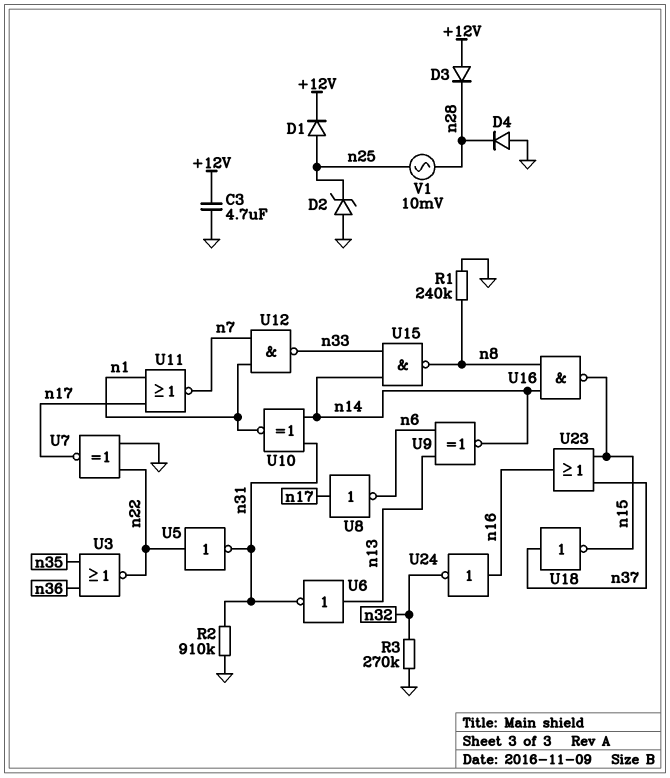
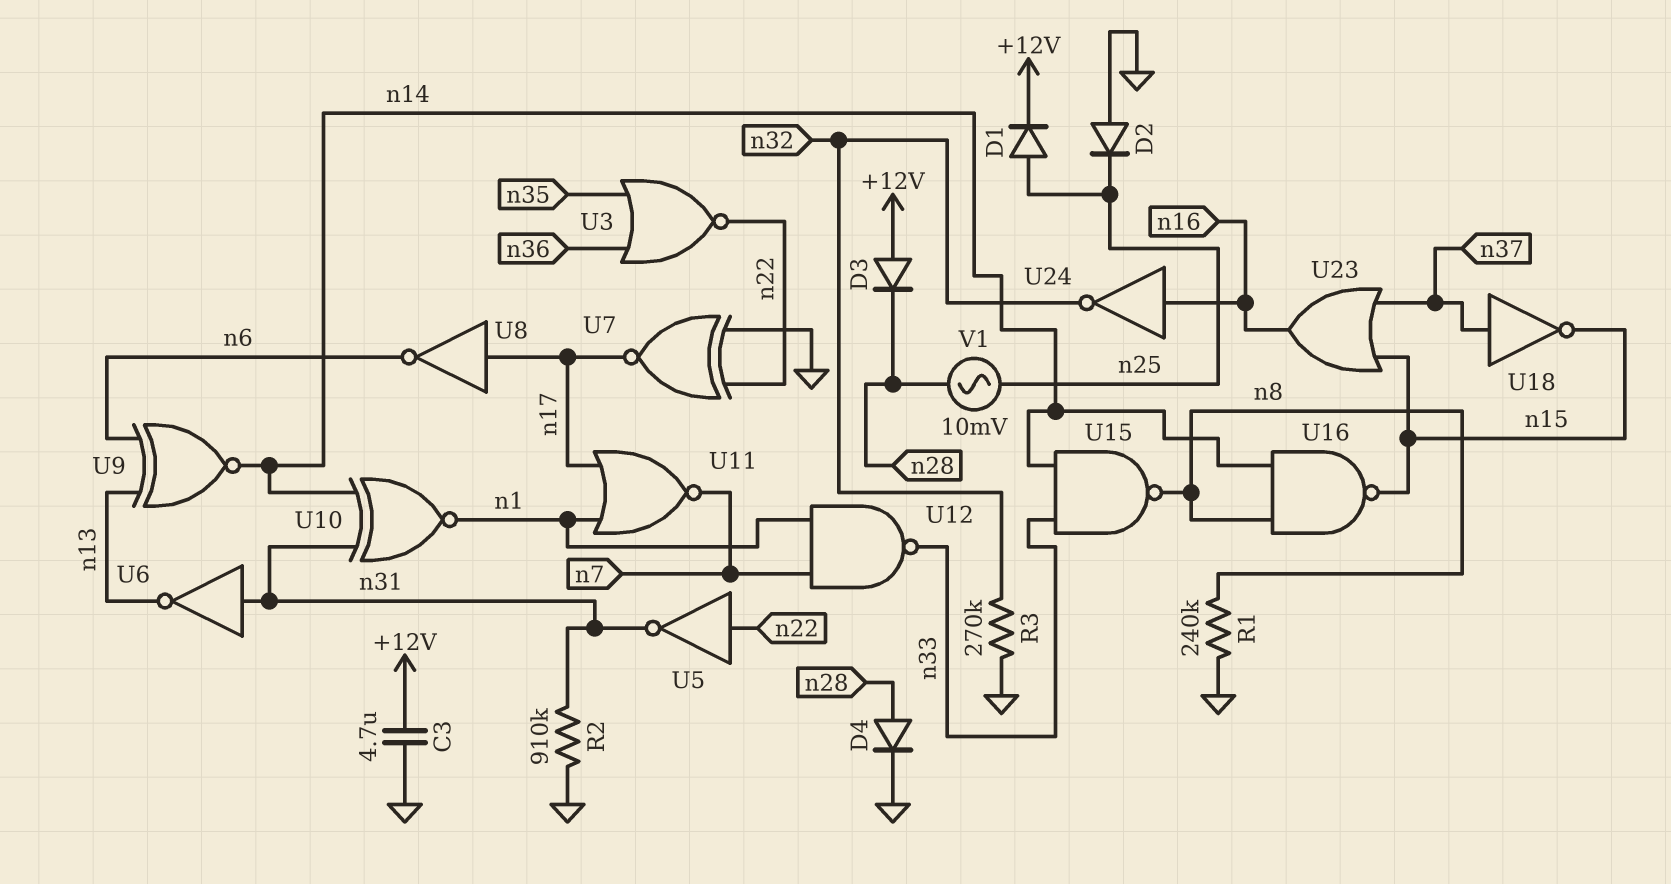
D2: zener (A GND, K n25) -> diode (A GND, K n25)
D4: diode (A GND, K n28) -> diode (A n28, K GND)
U6: NOT (in n13, out n31) -> NOT (in n31, out n13)

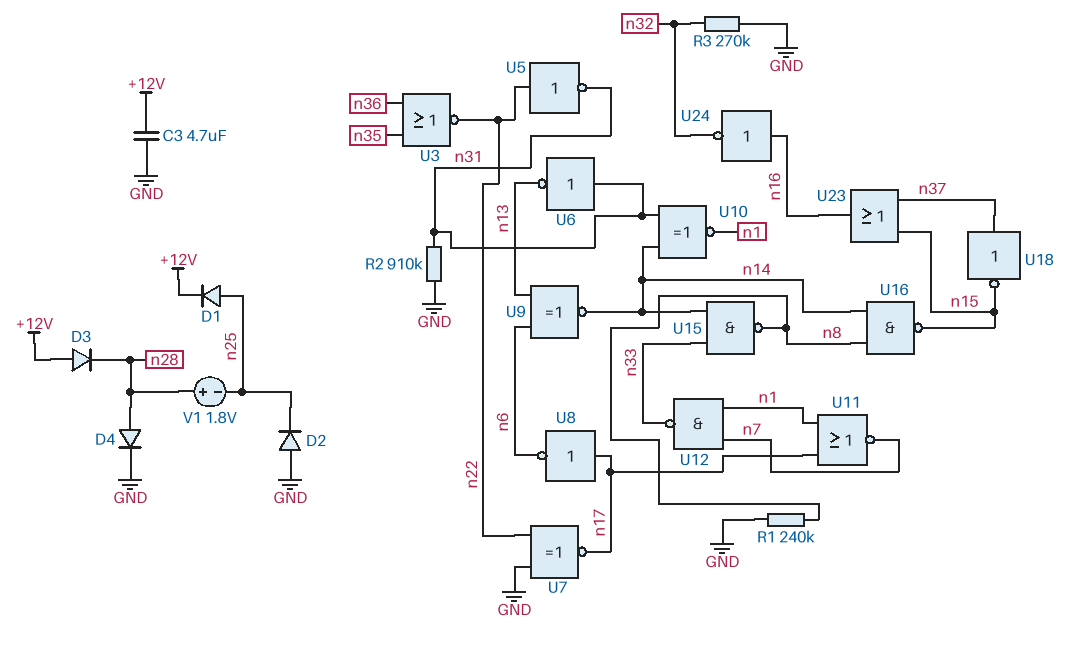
V1: AC 10mV (n25, n28) -> 1.8V (plus n28, minus n25)

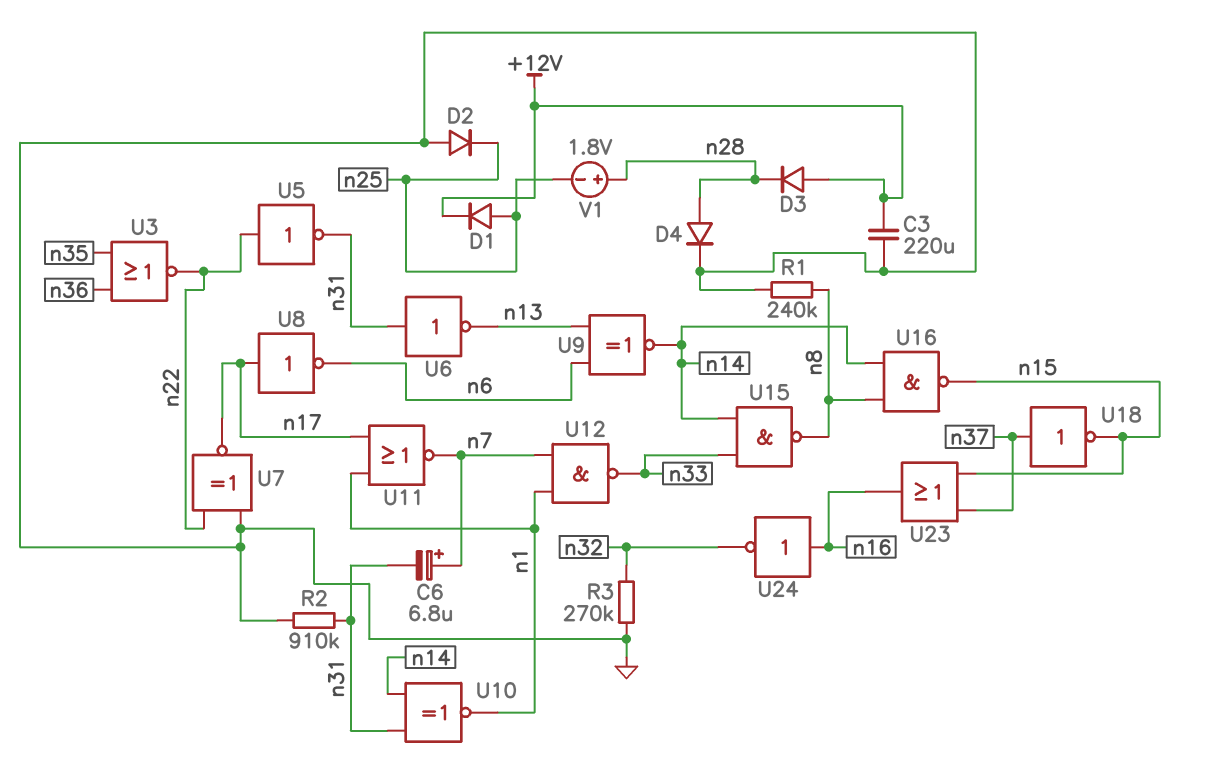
C3: 4.7uF (+12V, GND) -> 220uF (+12V, GND)
C6: none -> 6.8uF (plus n7, minus n31)

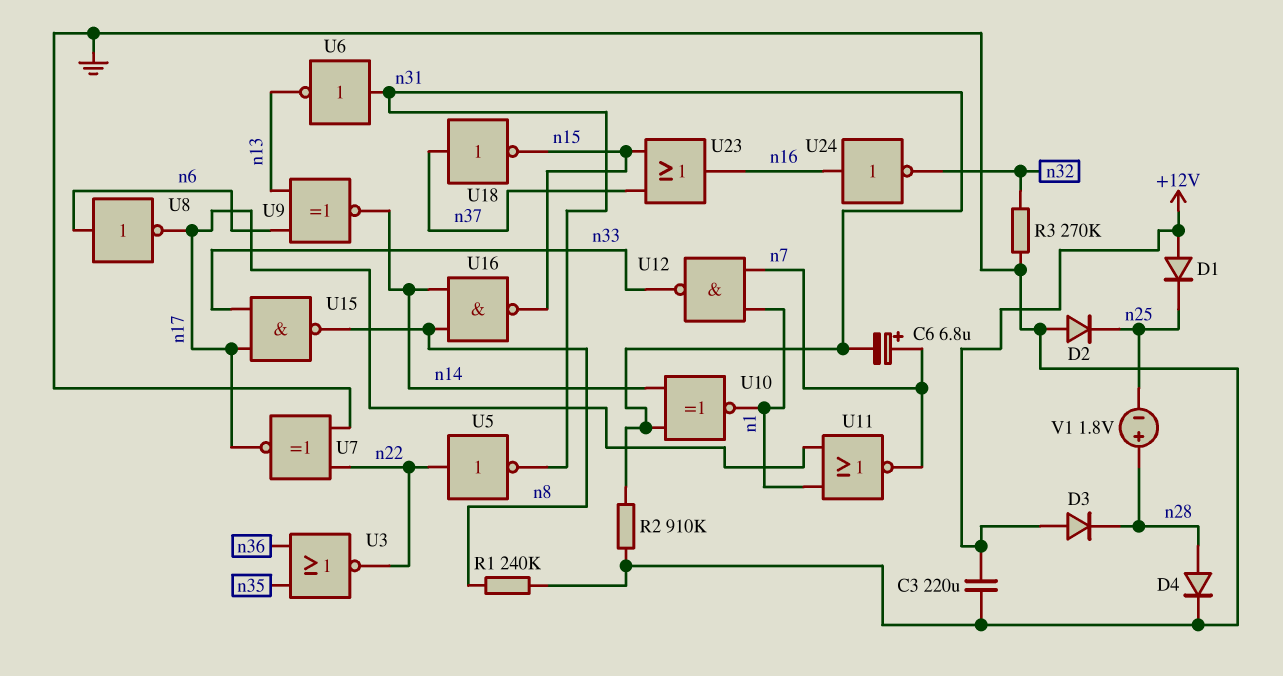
D1: diode (A n25, K +12V) -> diode (A +12V, K n25)
U8: NOT (in n17, out n6) -> NOT (in n6, out n17)
U15: NAND (in n14, in n33, out n8) -> NAND (in n17, in n33, out n8)

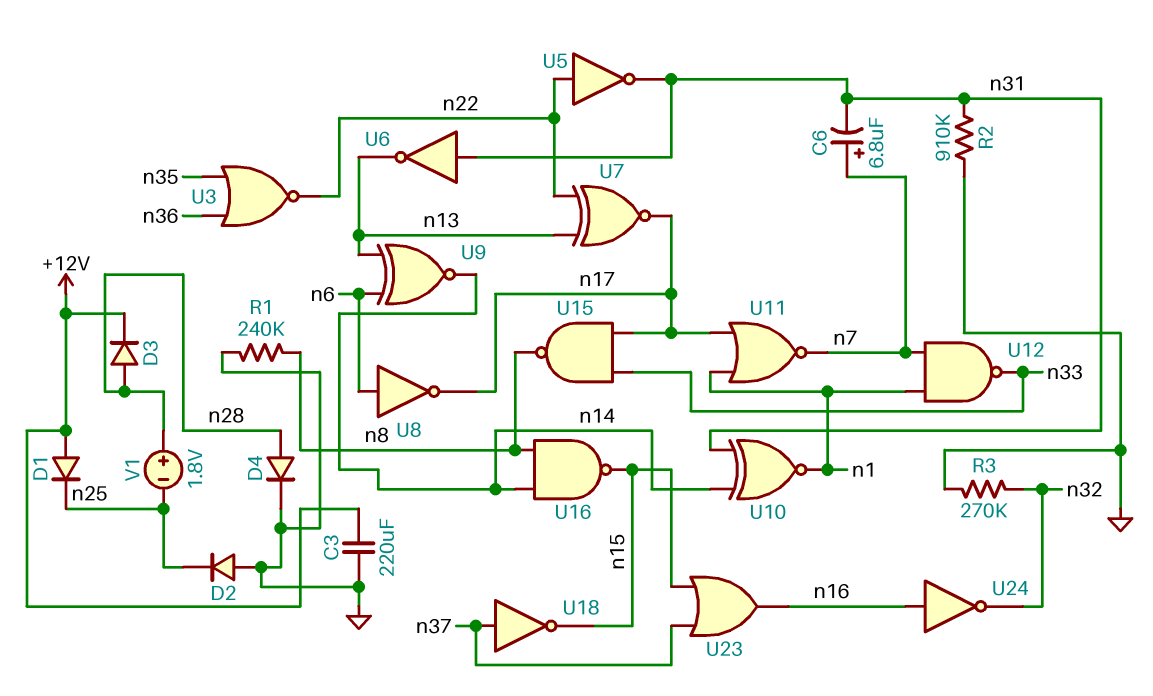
D3: diode (A +12V, K n28) -> diode (A n28, K +12V)
U7: XNOR (in GND, in n22, out n17) -> XNOR (in n13, in n22, out n17)

